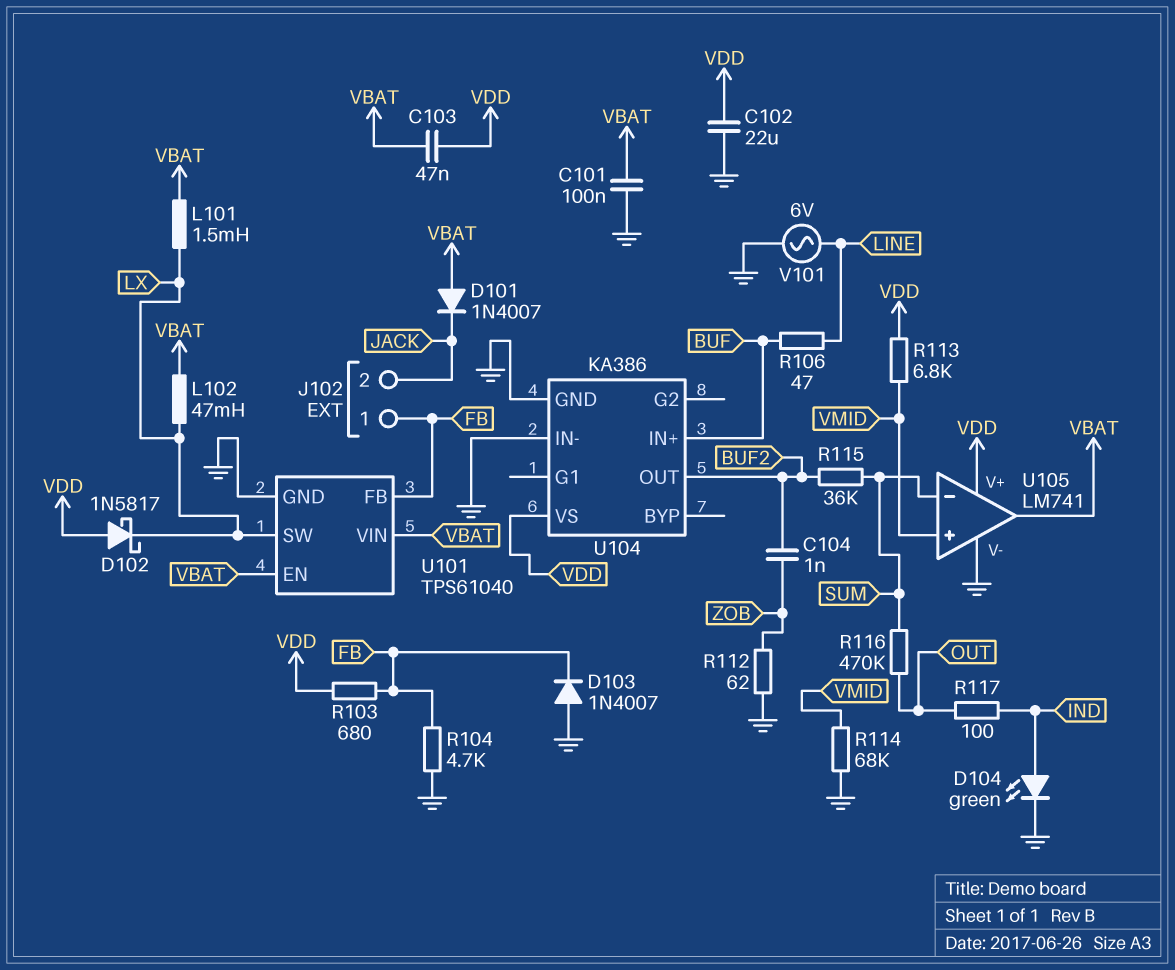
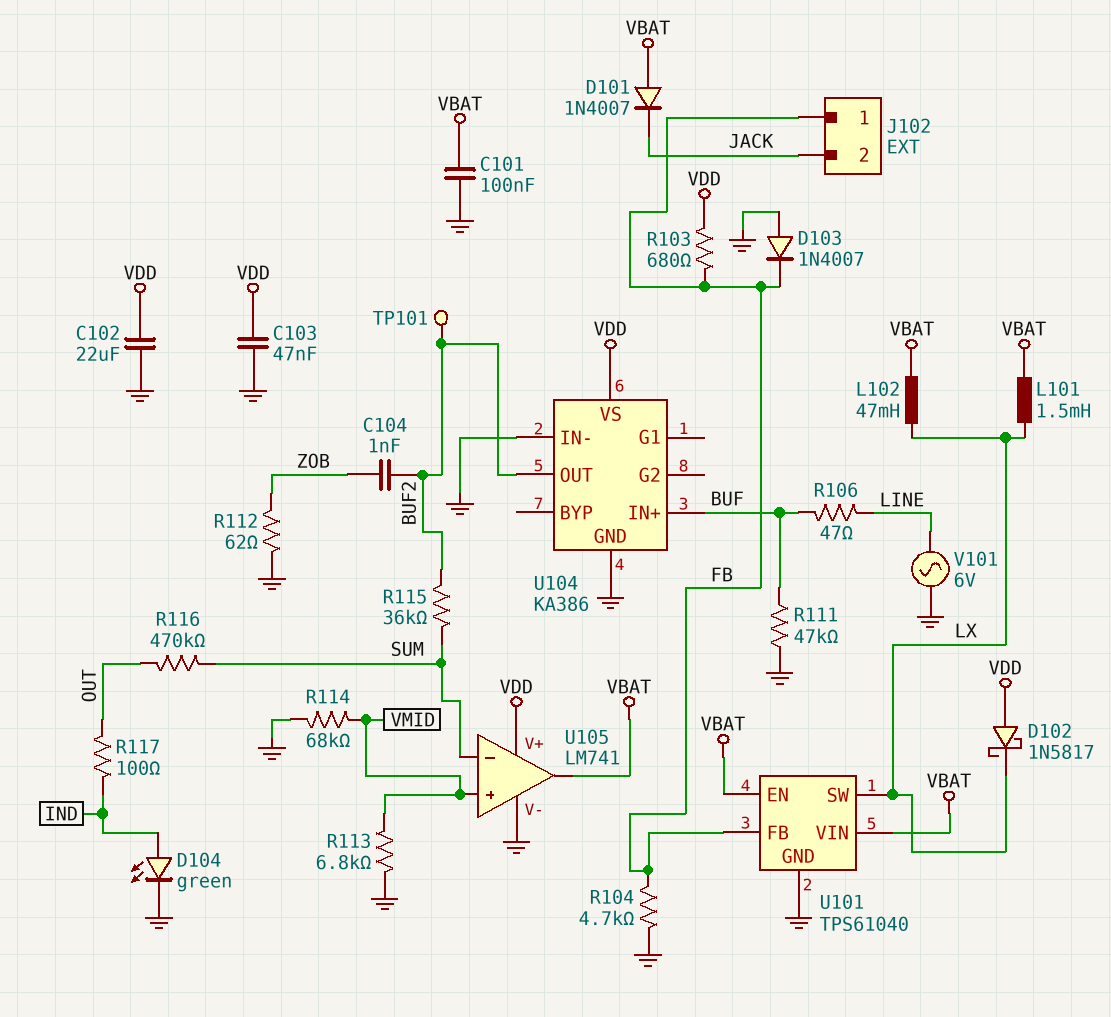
C103: 47nF (VBAT, VDD) -> 47nF (GND, VDD)
R111: none -> 47k (BUF, GND)
R113: 6.8k (VDD, VMID) -> 6.8k (GND, VMID)
TP101: none -> test point (BUF2)

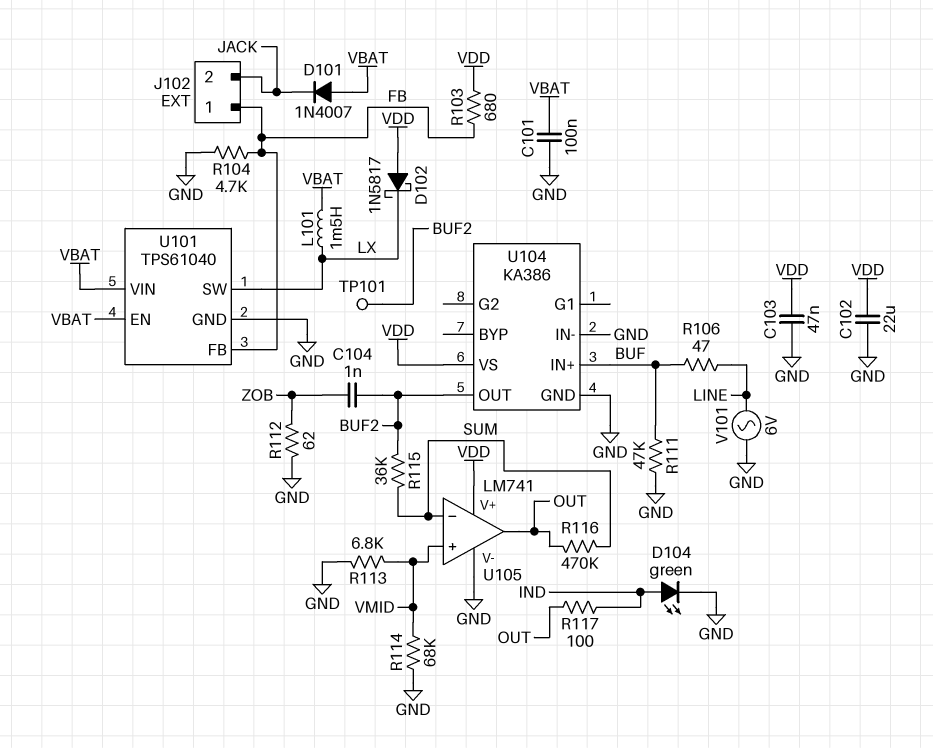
D103: diode 1N4007 (A GND, K FB) -> none
L102: 47mH (LX, VBAT) -> none
U105 pin out: VBAT -> OUT

